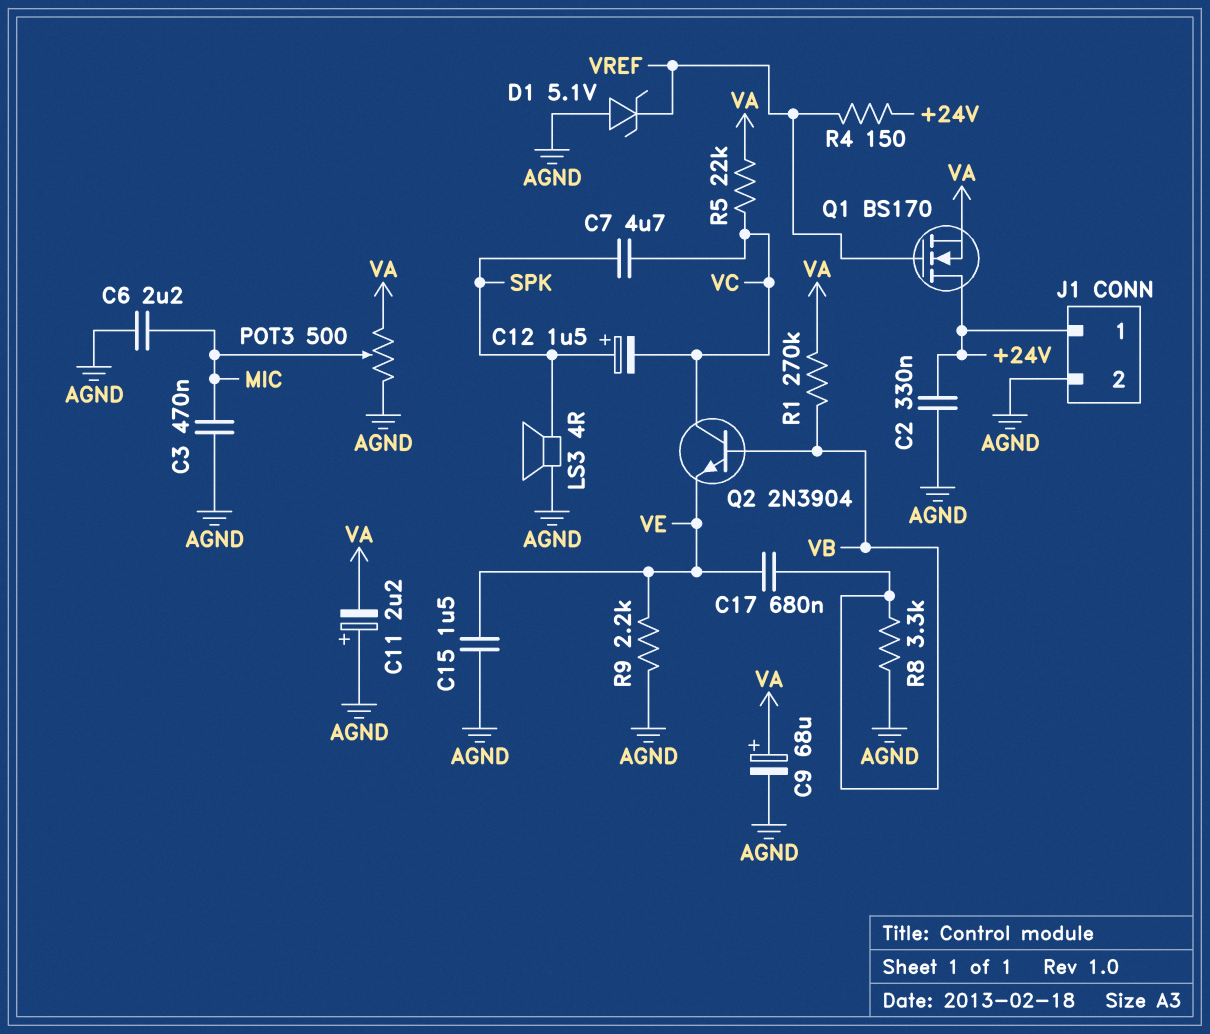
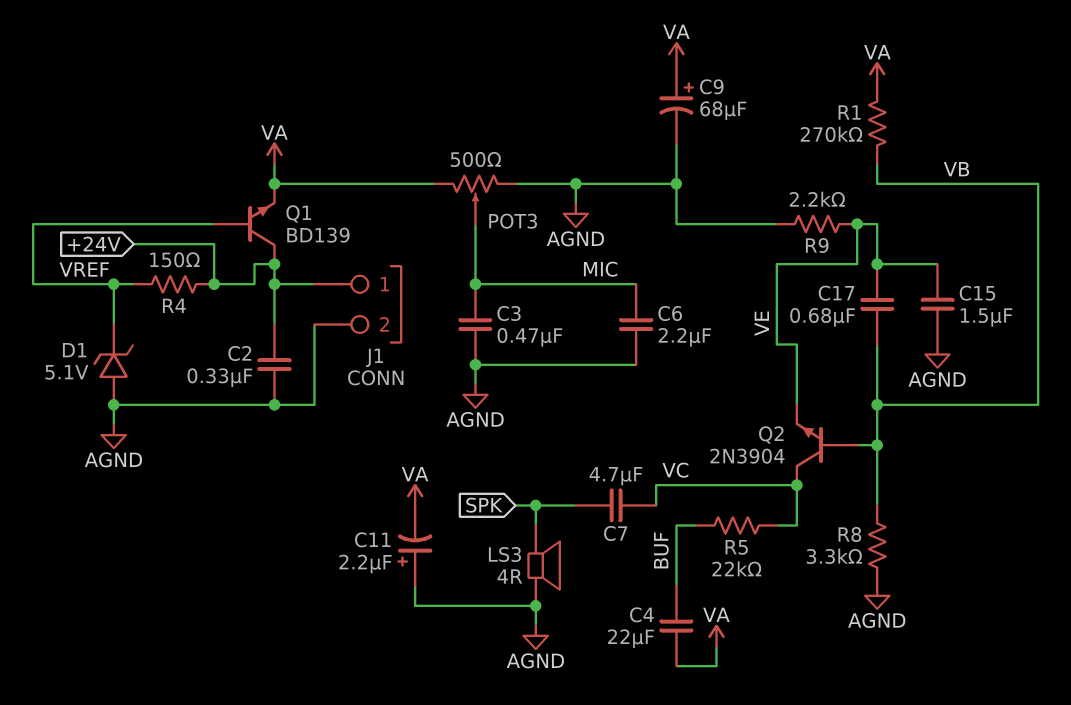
C4: none -> 22uF (BUF, VA)
C12: 1.5uF (plus SPK, minus VC) -> none
Q1: NMOS BS170 (G VREF, D +24V, S VA) -> NPN BD139 (B VREF, C +24V, E VA)
R5: 22k (VA, VC) -> 22k (BUF, VC)

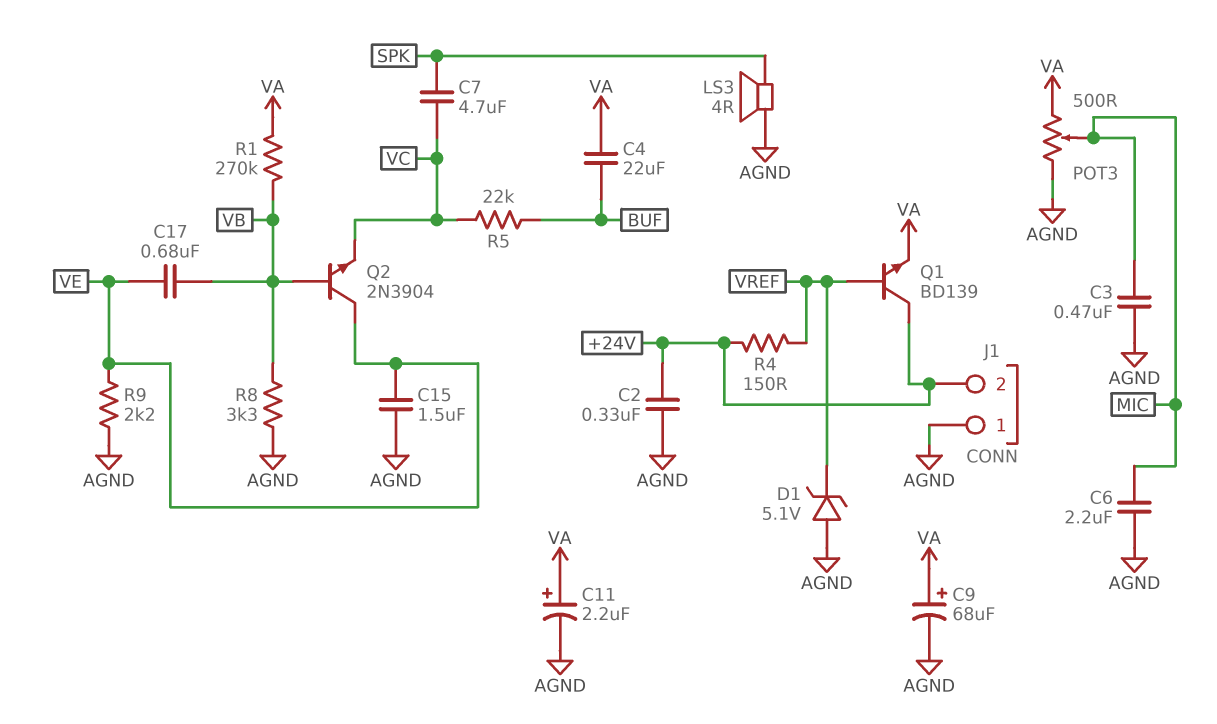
C11: 2.2uF (plus AGND, minus VA) -> 2.2uF (plus VA, minus AGND)
J1 pin 1: +24V -> AGND
J1 pin 2: AGND -> +24V
Q2: NPN 2N3904 (B VB, C VC, E VE) -> NPN 2N3904 (B VB, C VE, E VC)

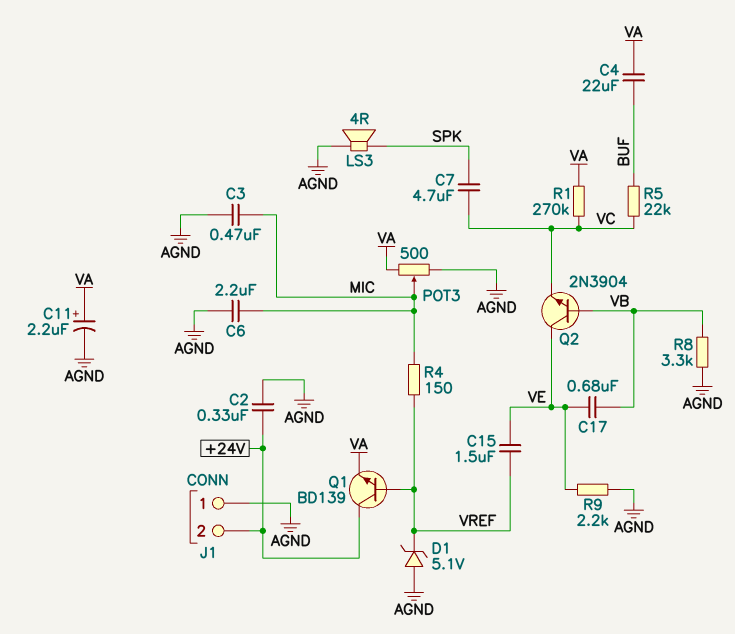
C9: 68uF (plus VA, minus AGND) -> none
C15: 1.5uF (AGND, VE) -> 1.5uF (VE, VREF)
R1: 270k (VA, VB) -> 270k (VA, VC)
R4: 150 (+24V, VREF) -> 150 (MIC, VREF)

